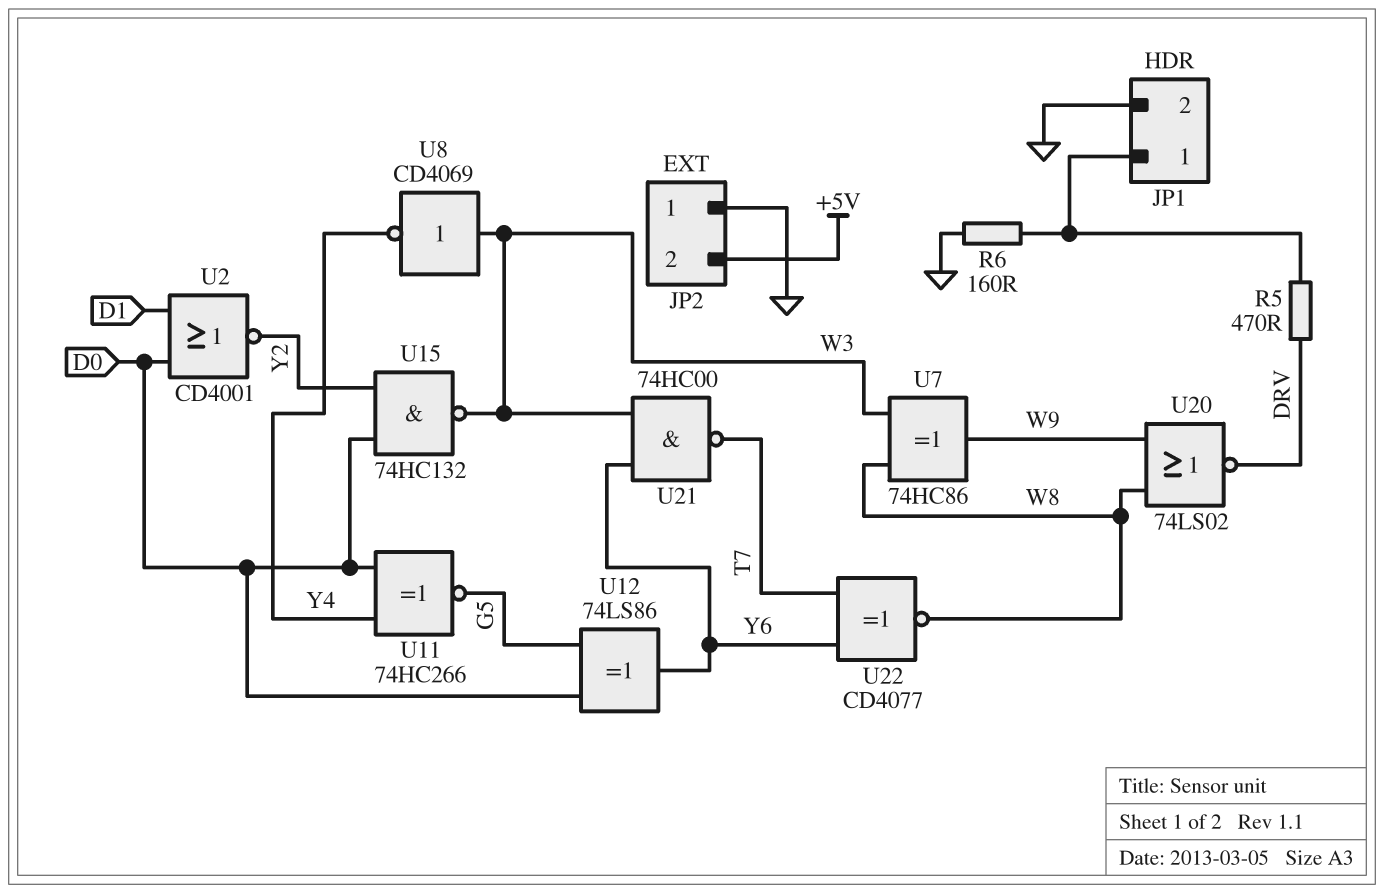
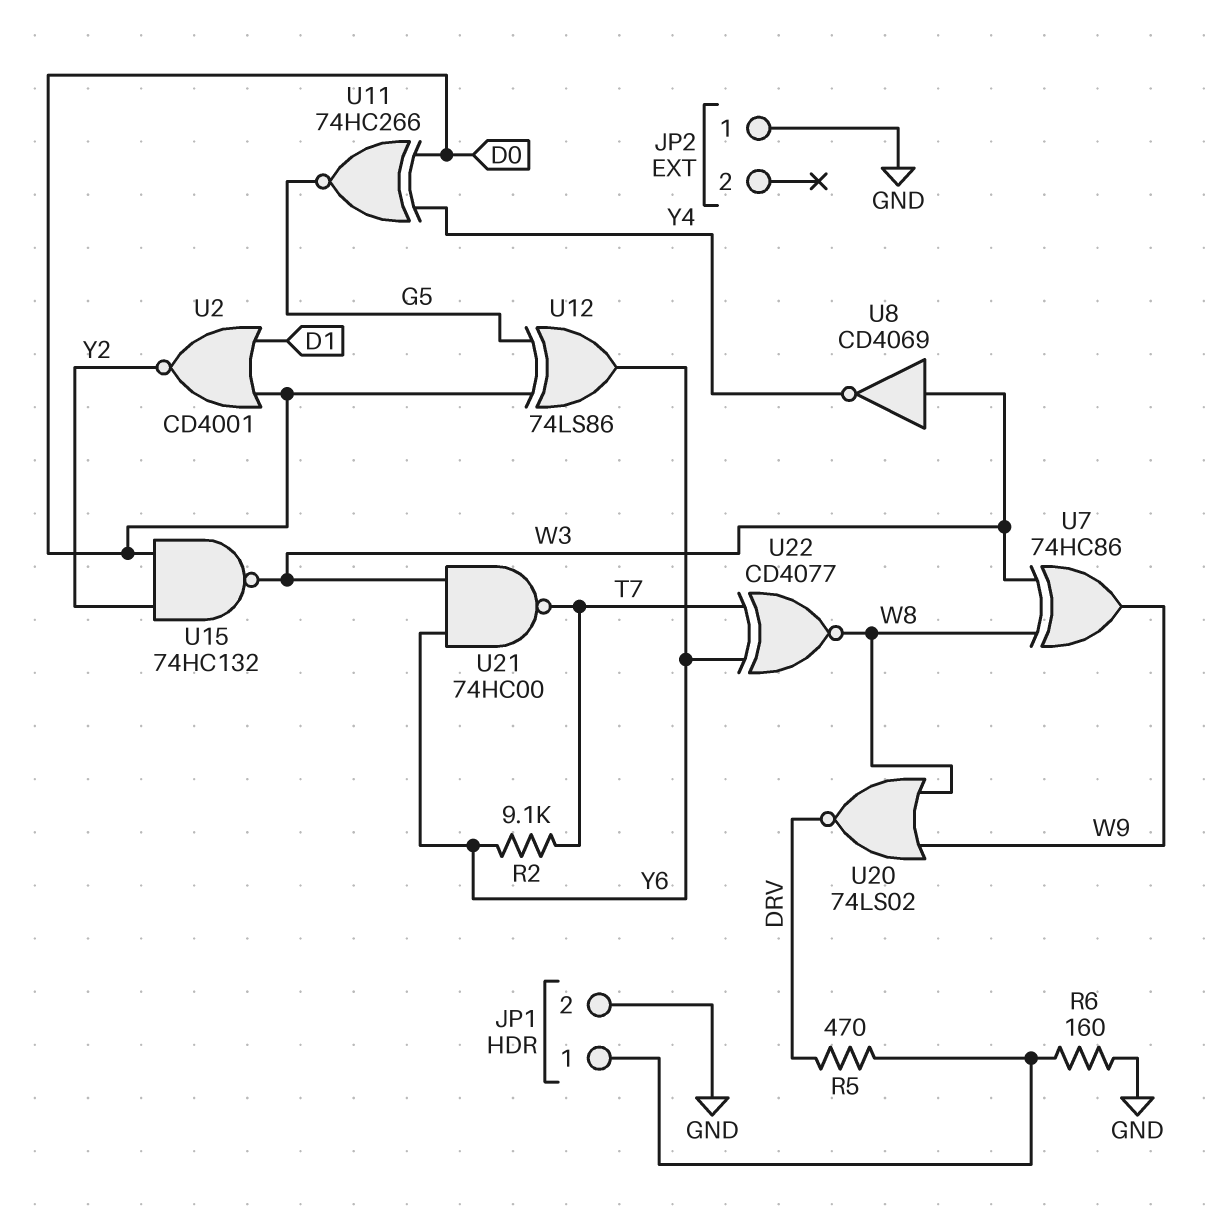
JP2 pin 2: +5V -> none
R2: none -> 9.1k (T7, Y6)

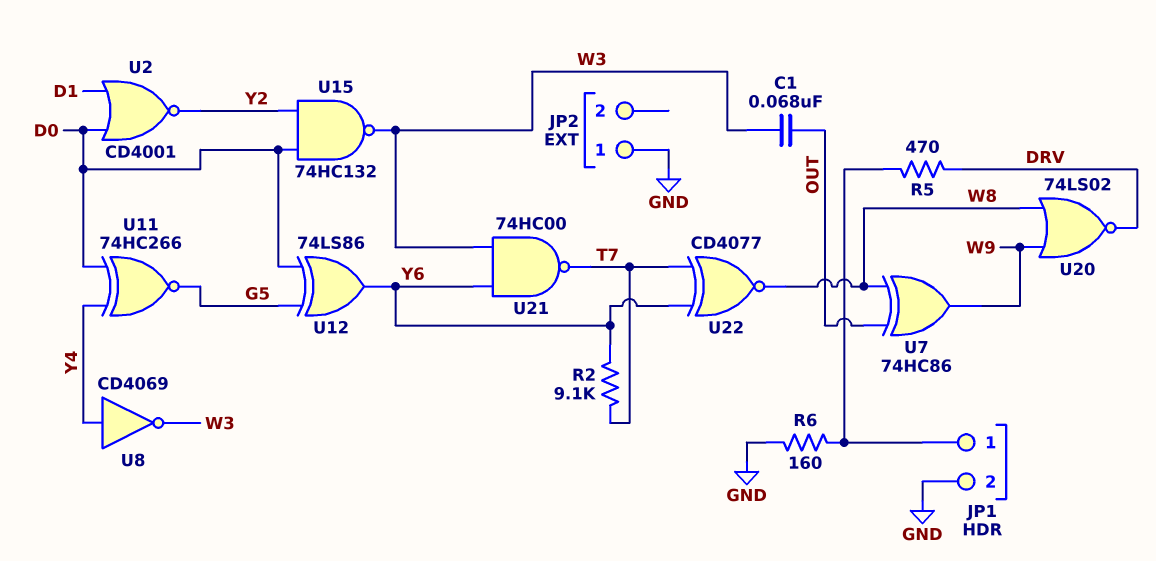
C1: none -> 68nF (OUT, W3)
U7: XOR 74HC86 (in W3, in W8, out W9) -> XOR 74HC86 (in OUT, in W8, out W9)
U8: NOT CD4069 (in W3, out Y4) -> NOT CD4069 (in Y4, out W3)

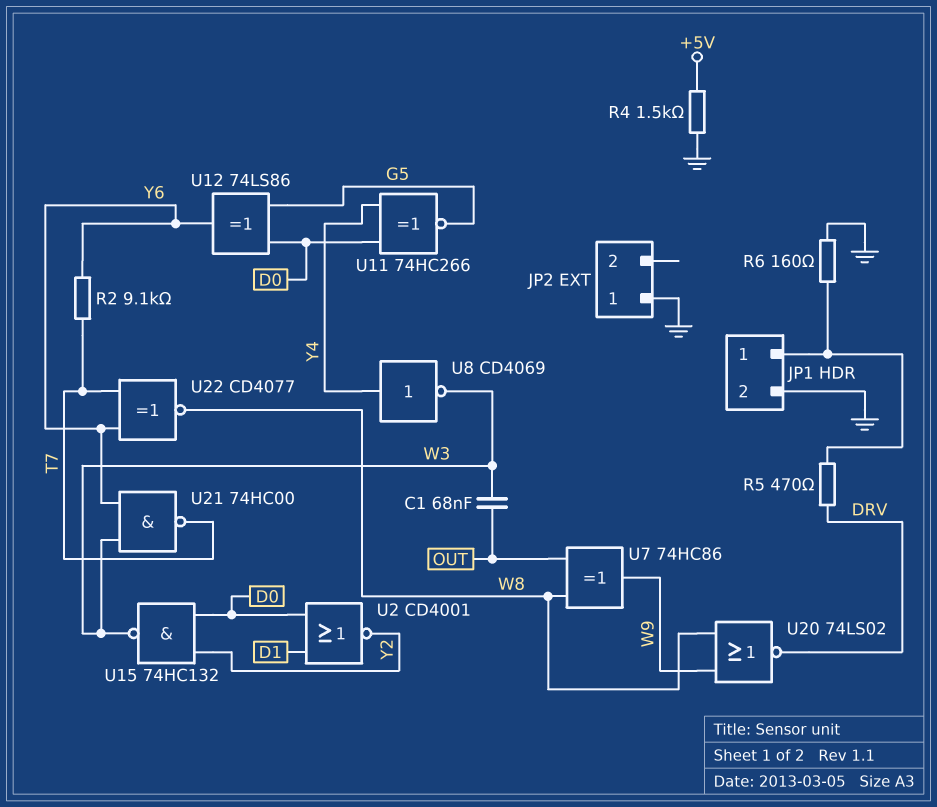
R4: none -> 1.5k (+5V, GND)

